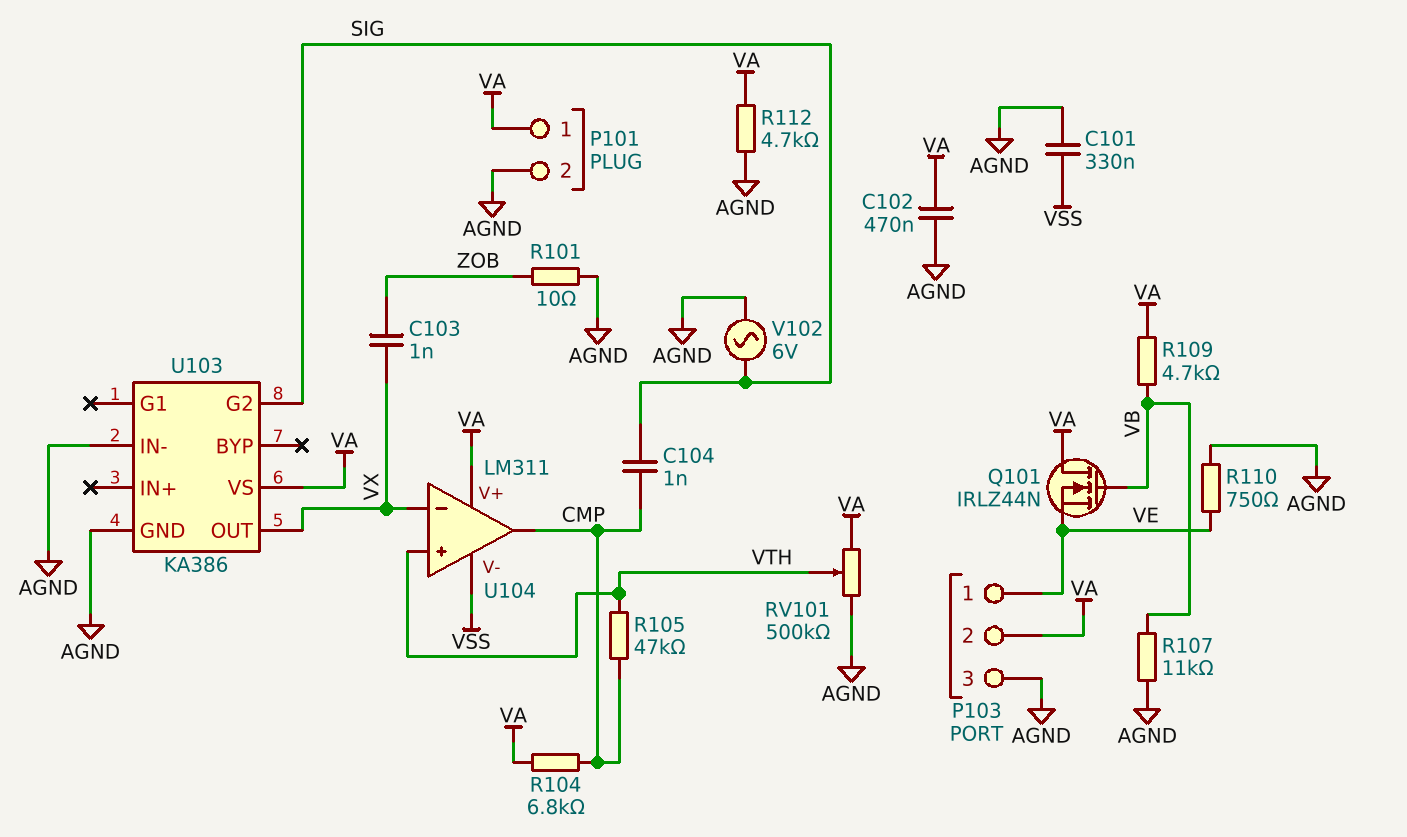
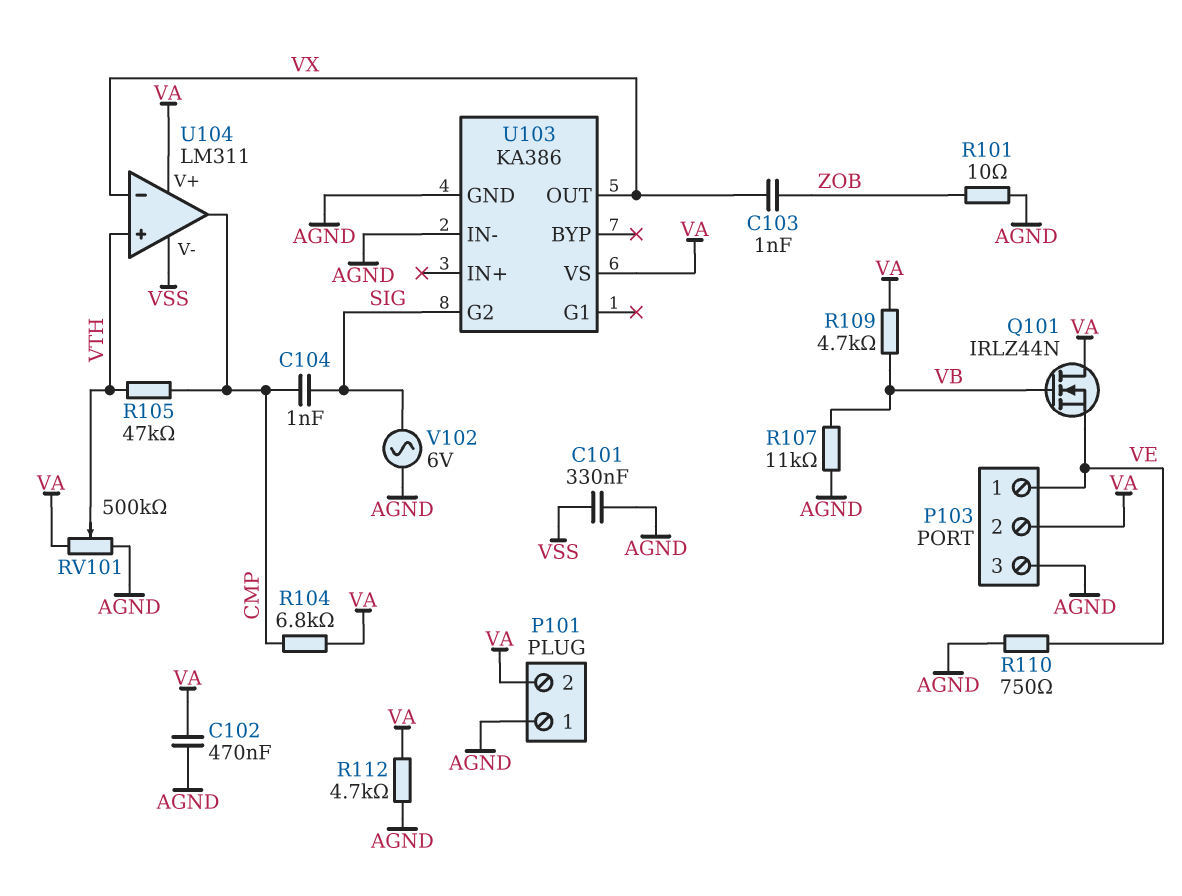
P101 pin 1: VA -> AGND
P101 pin 2: AGND -> VA

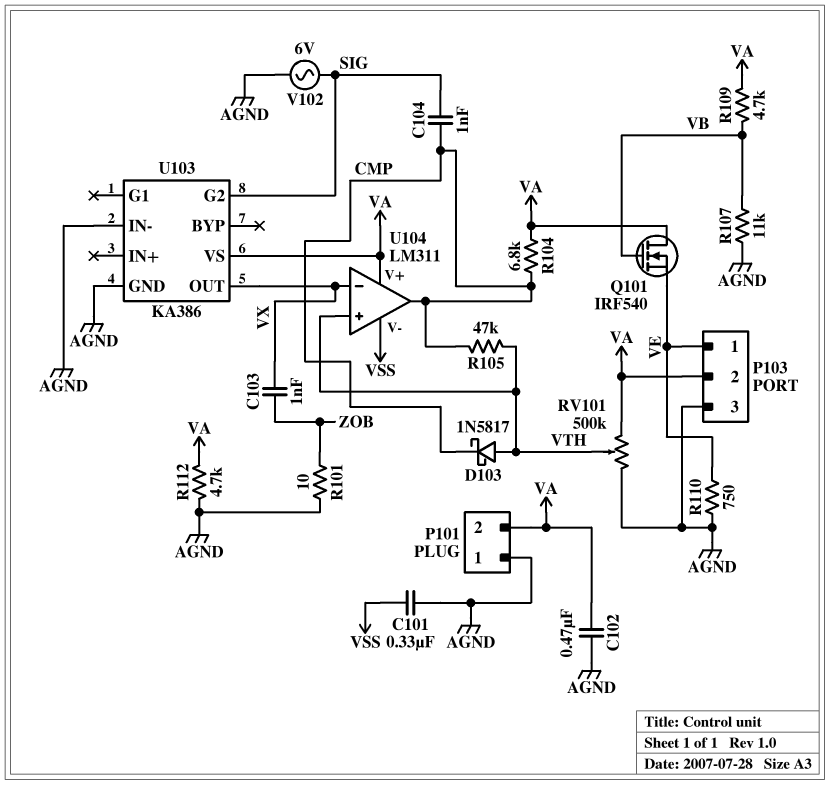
D103: none -> schottky 1N5817 (A VTH, K CMP)
Q101: NMOS IRLZ44N (G VB, D VA, S VE) -> NMOS IRF540 (G VB, D VA, S VE)

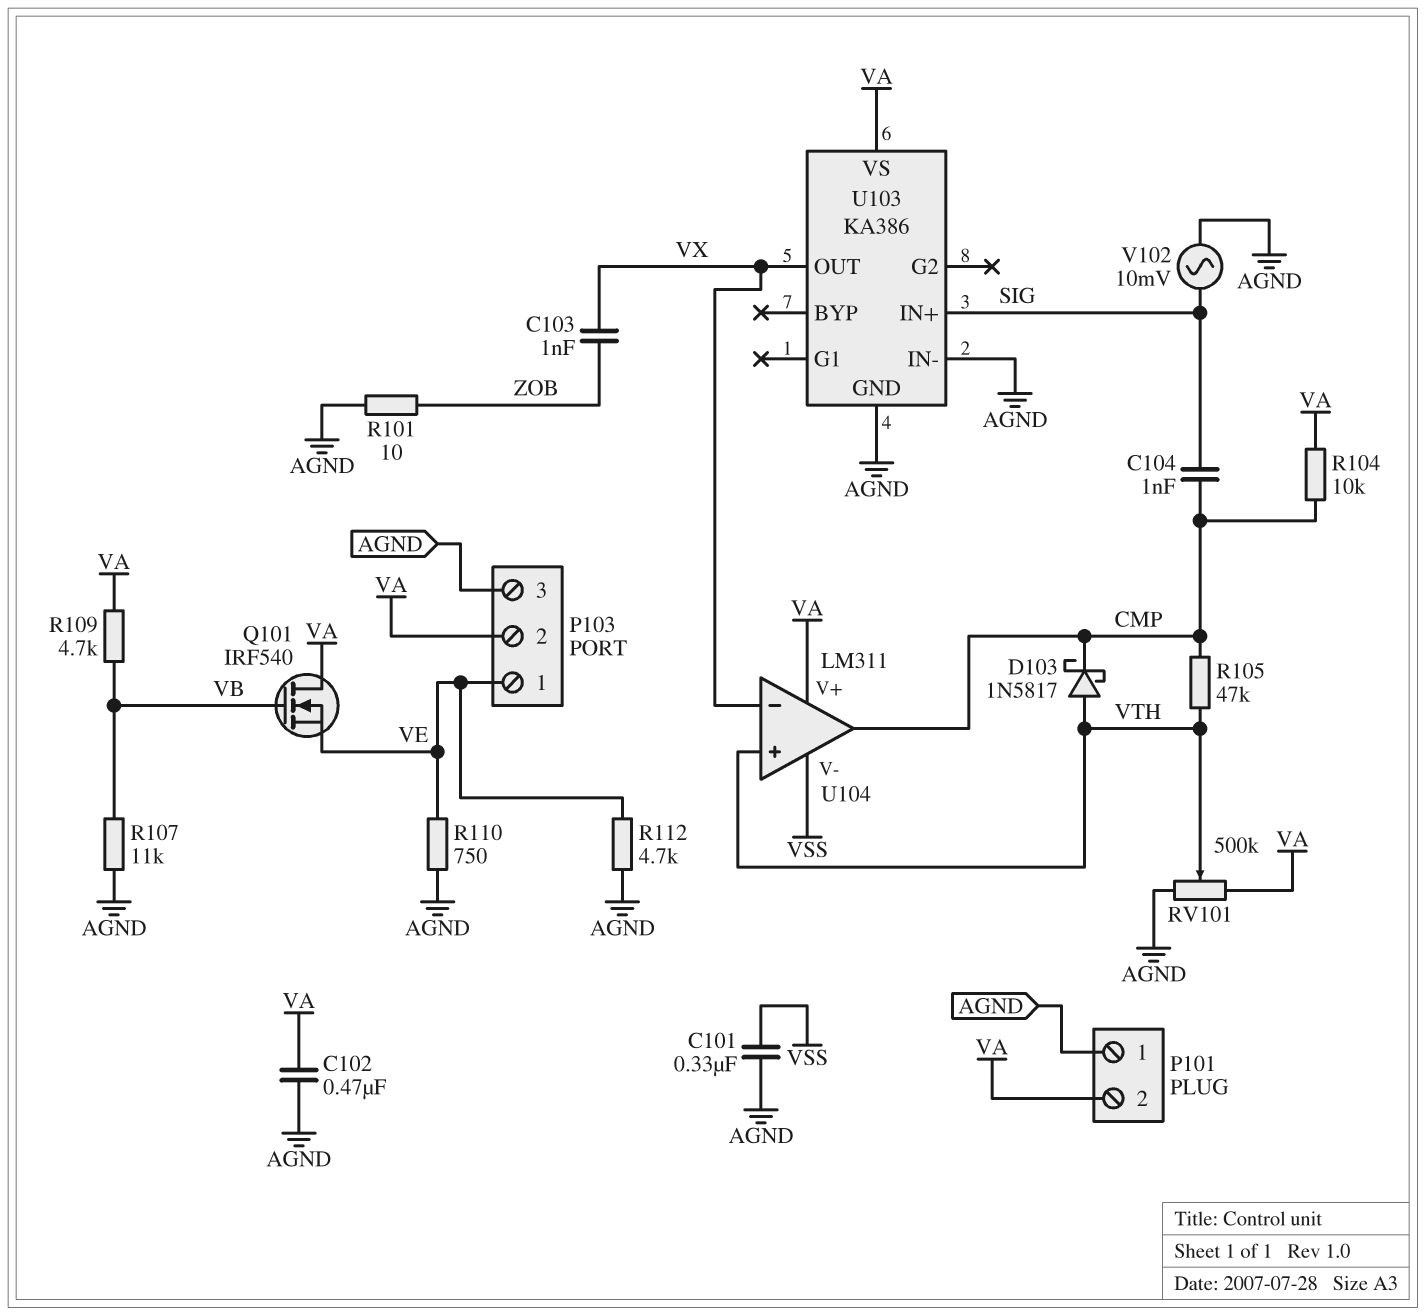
R104: 6.8k (CMP, VA) -> 10k (CMP, VA)
R112: 4.7k (AGND, VA) -> 4.7k (AGND, VE)
U103 pin G2: SIG -> none
U103 pin IN+: none -> SIG
V102: AC 6V (AGND, SIG) -> AC 10mV (AGND, SIG)

